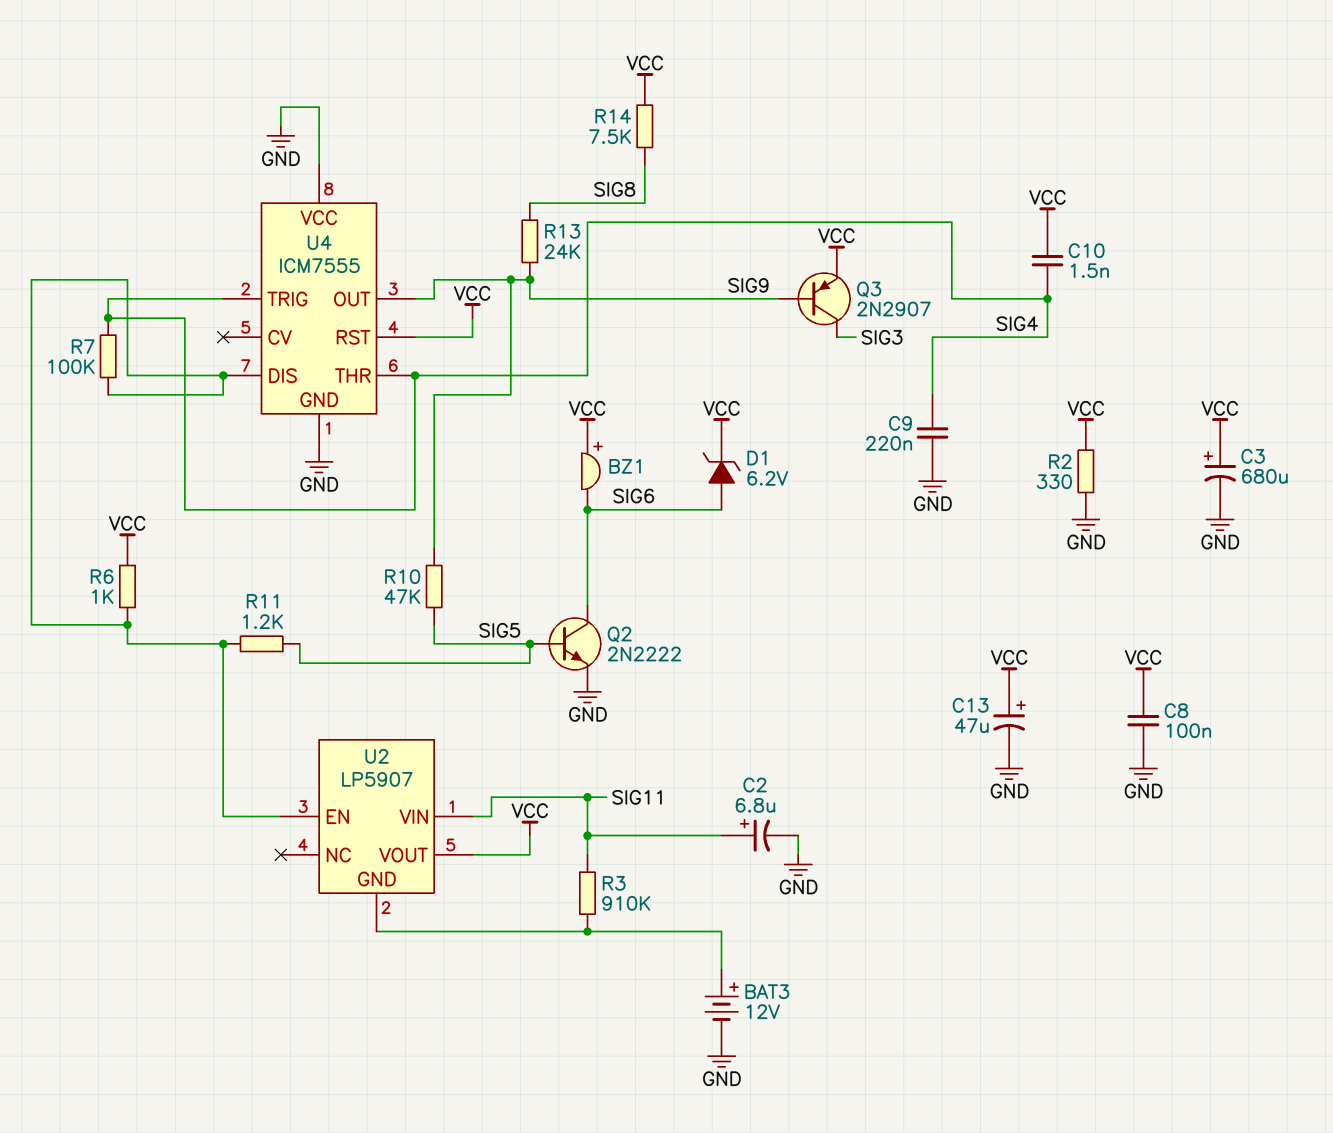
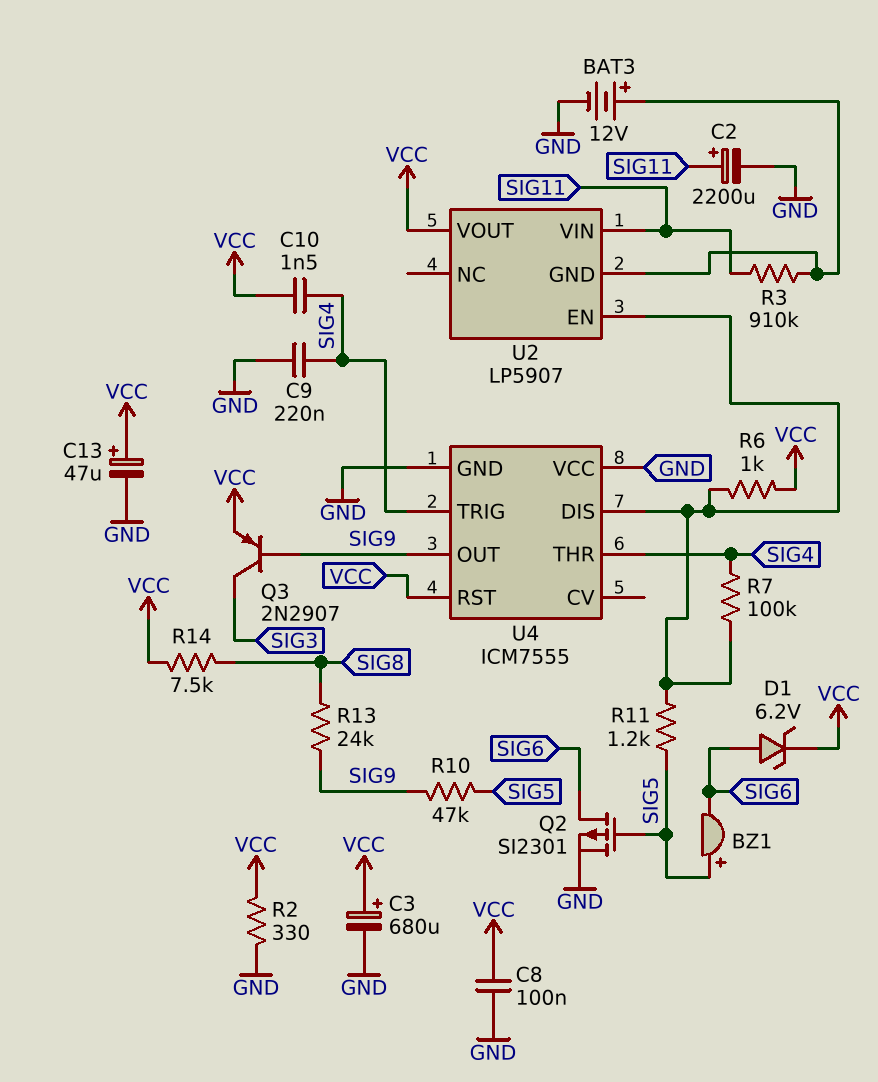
BZ1: buzzer (plus VCC, minus SIG6) -> buzzer (plus SIG5, minus SIG6)
C2: 6.8uF (plus SIG11, minus GND) -> 2200uF (plus SIG11, minus GND)
Q2: NPN 2N2222 (B SIG5, C SIG6, E GND) -> PMOS SI2301 (G SIG5, D SIG6, S GND)

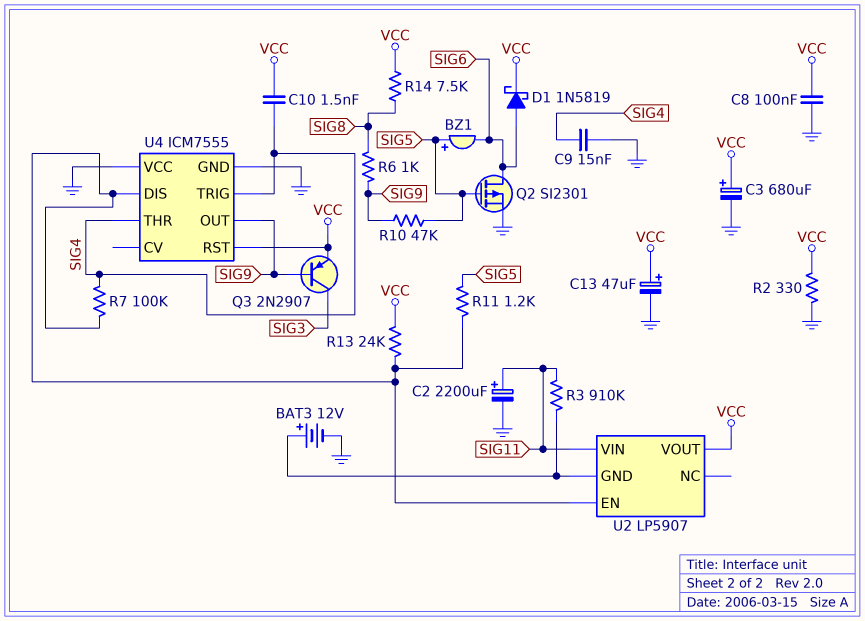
C9: 220nF (GND, SIG4) -> 15nF (GND, SIG4)
D1: zener 6.2V (A SIG6, K VCC) -> schottky 1N5819 (A SIG6, K VCC)
R6: 1k (U2/EN, VCC) -> 1k (SIG8, SIG9)
R13: 24k (SIG8, SIG9) -> 24k (U2/EN, VCC)

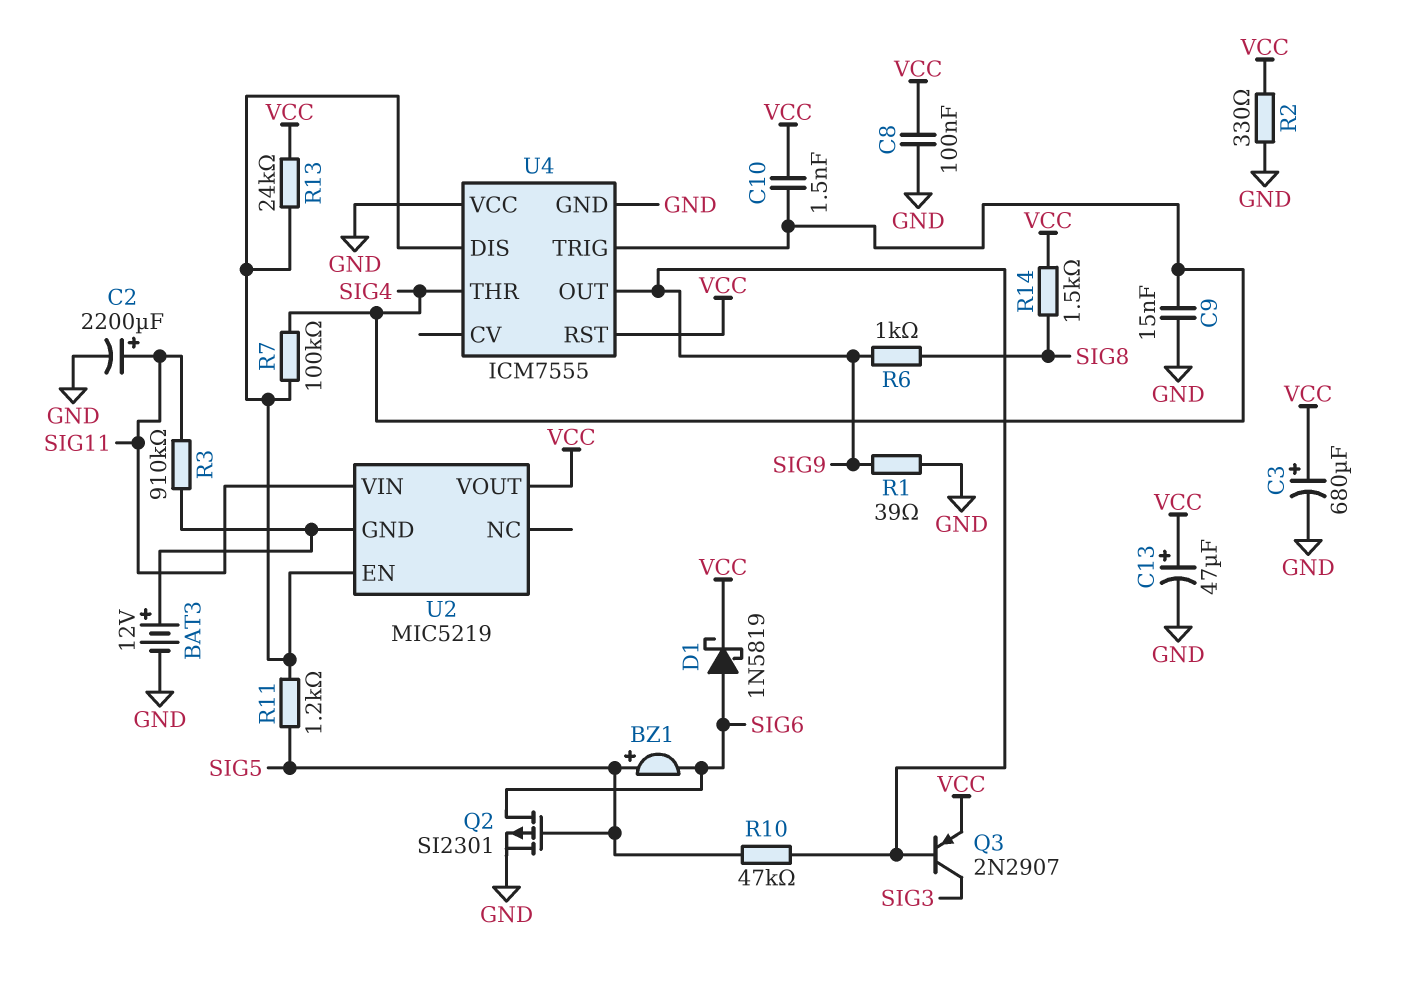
R1: none -> 39 (GND, SIG9)
R14: 7.5k (SIG8, VCC) -> 1.5k (SIG8, VCC)
U2: LP5907 -> MIC5219

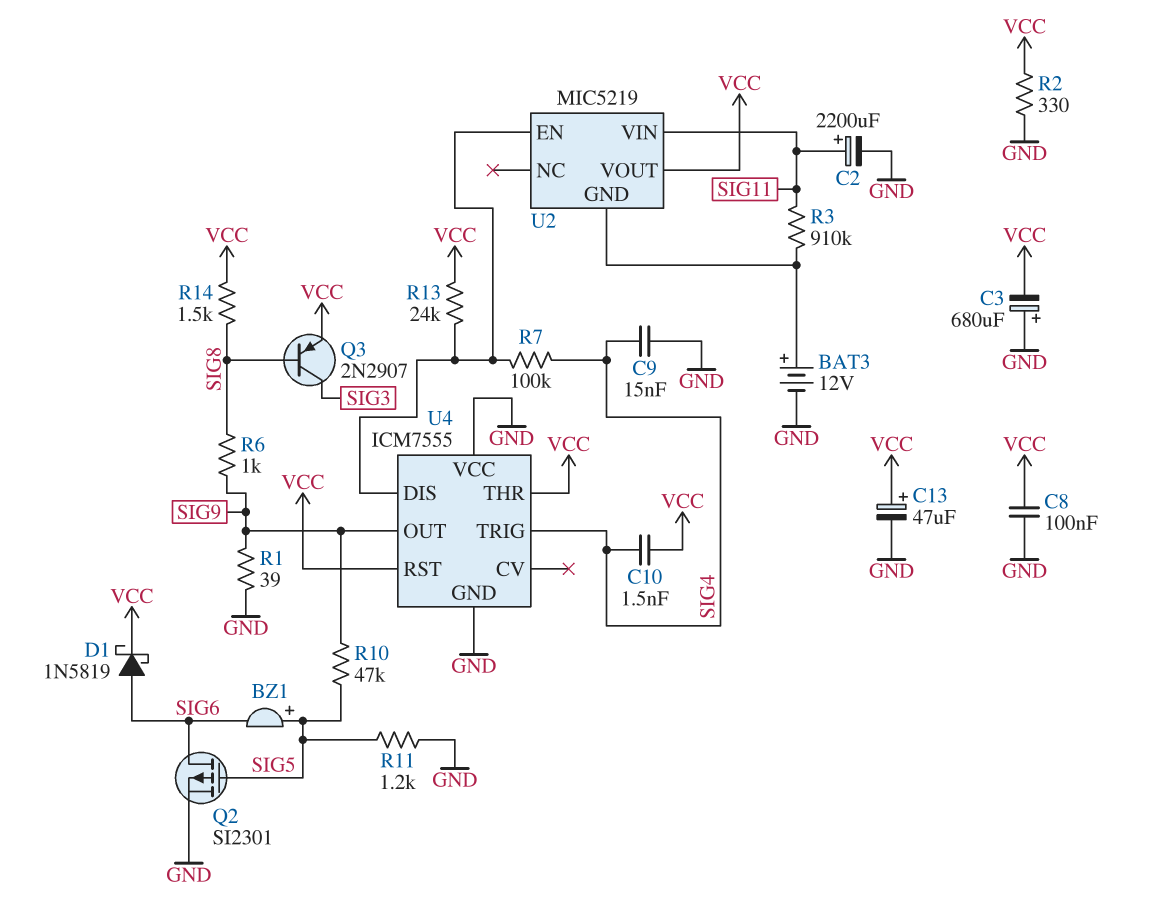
C3: 680uF (plus VCC, minus GND) -> 680uF (plus GND, minus VCC)
Q3: PNP 2N2907 (B SIG9, C SIG3, E VCC) -> PNP 2N2907 (B SIG8, C SIG3, E VCC)
R11: 1.2k (SIG5, U2/EN) -> 1.2k (GND, SIG5)
U4 pin THR: SIG4 -> VCC

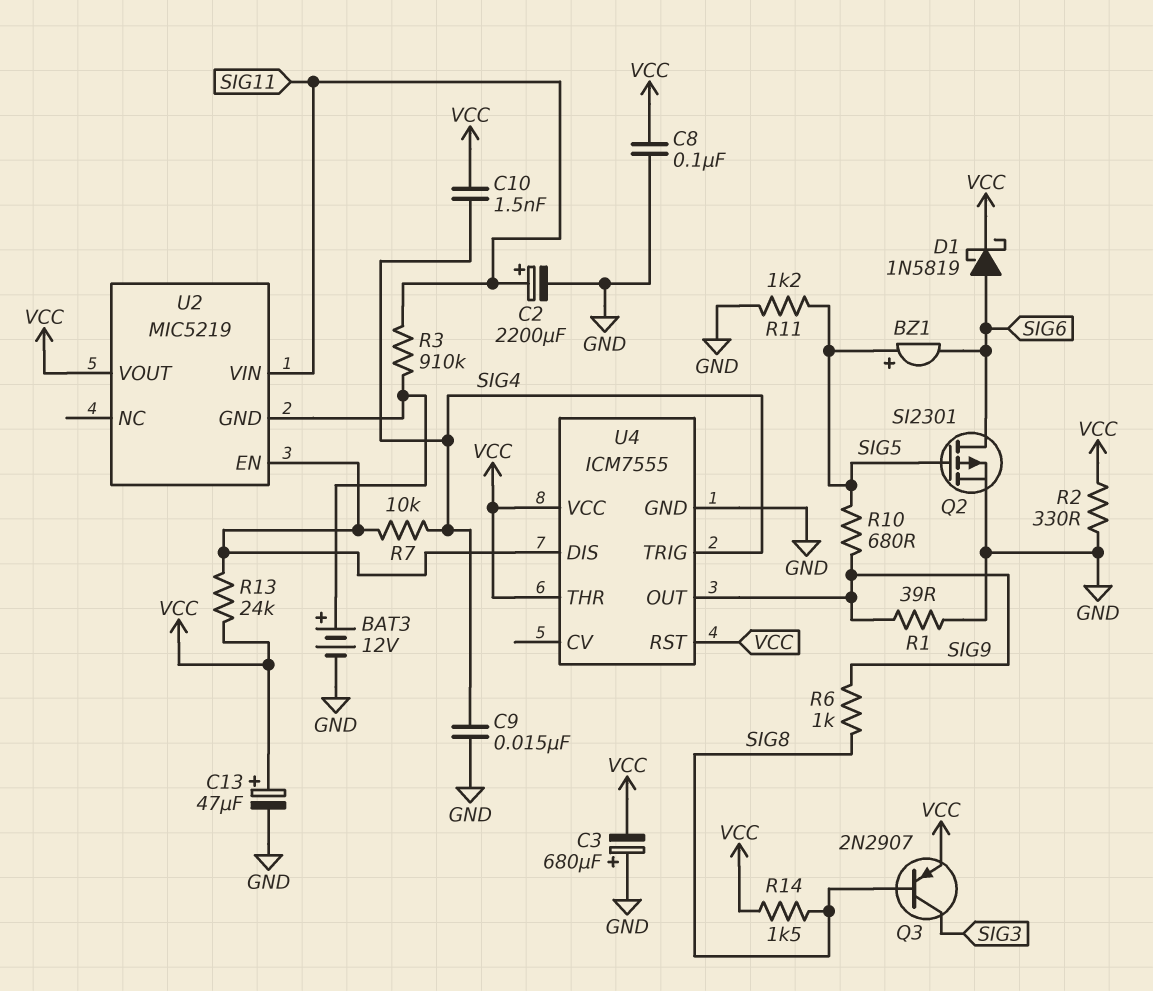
R7: 100k (SIG4, U2/EN) -> 10k (SIG4, U2/EN)
R10: 47k (SIG5, SIG9) -> 680 (SIG5, SIG9)
U4 pin VCC: GND -> VCC

